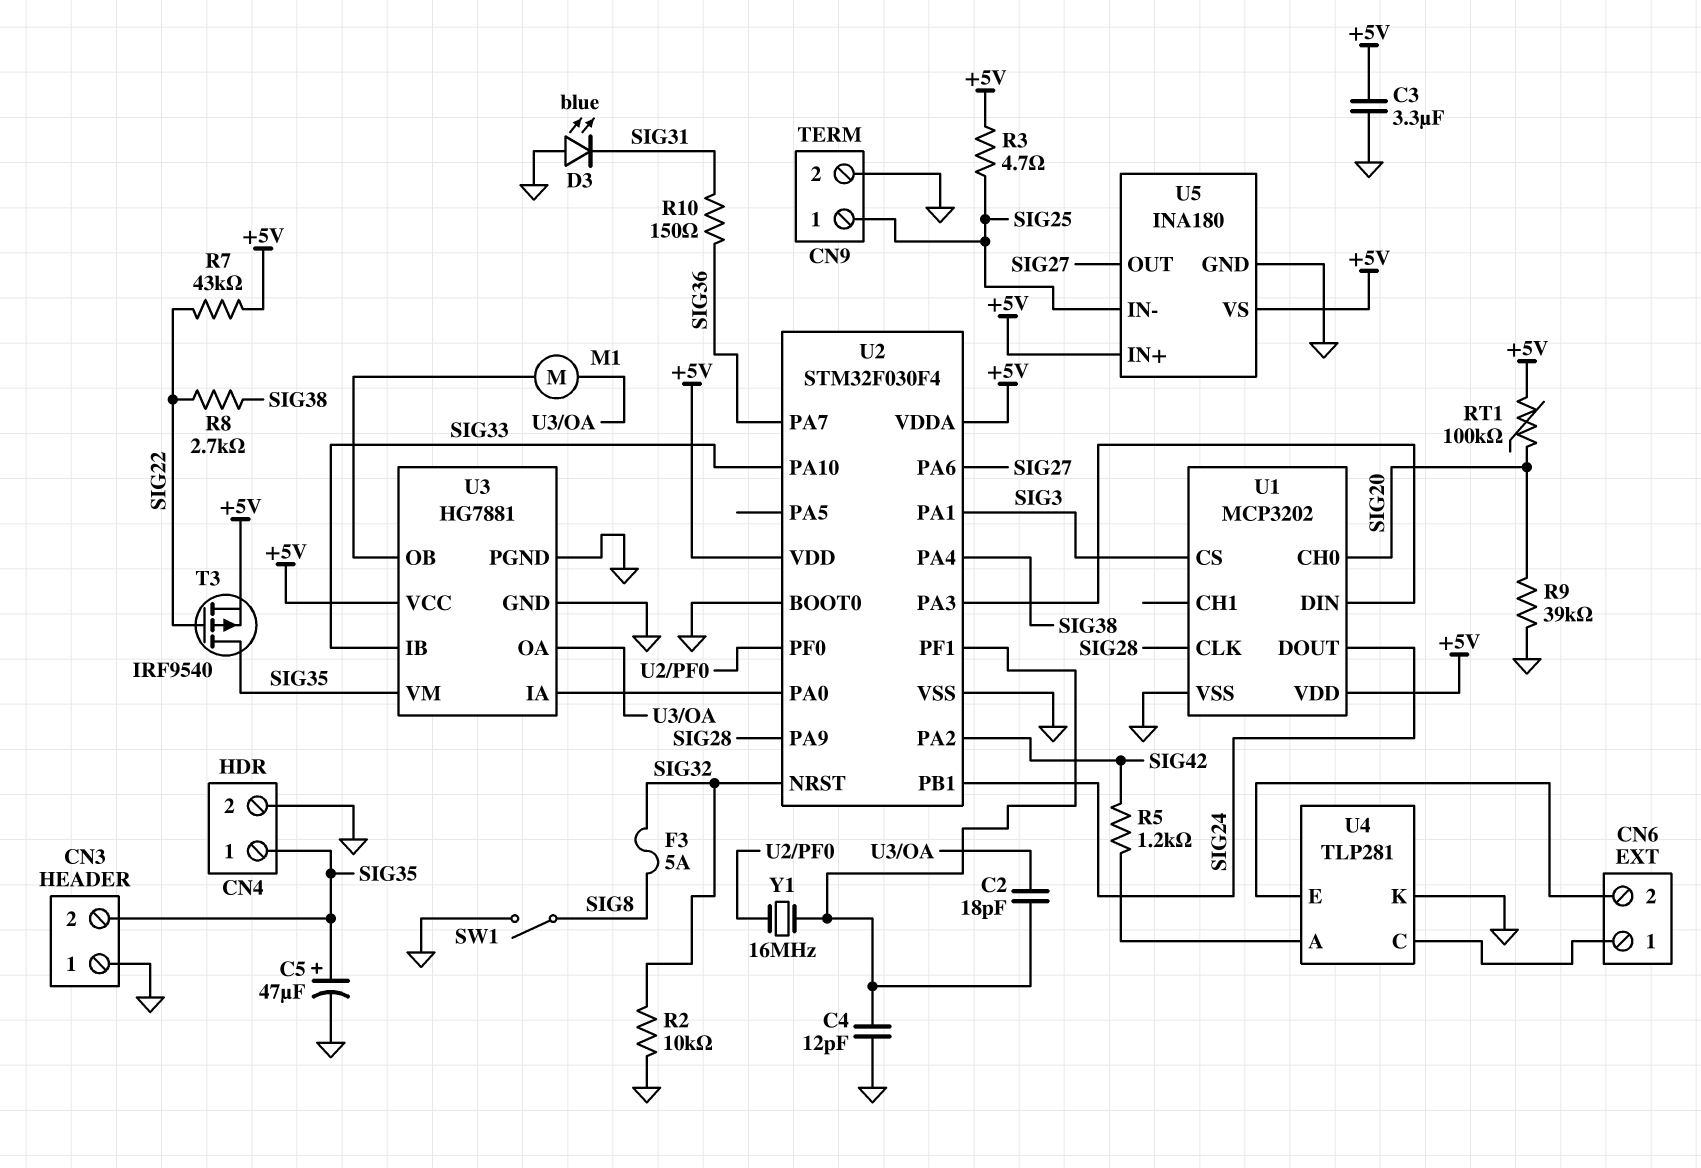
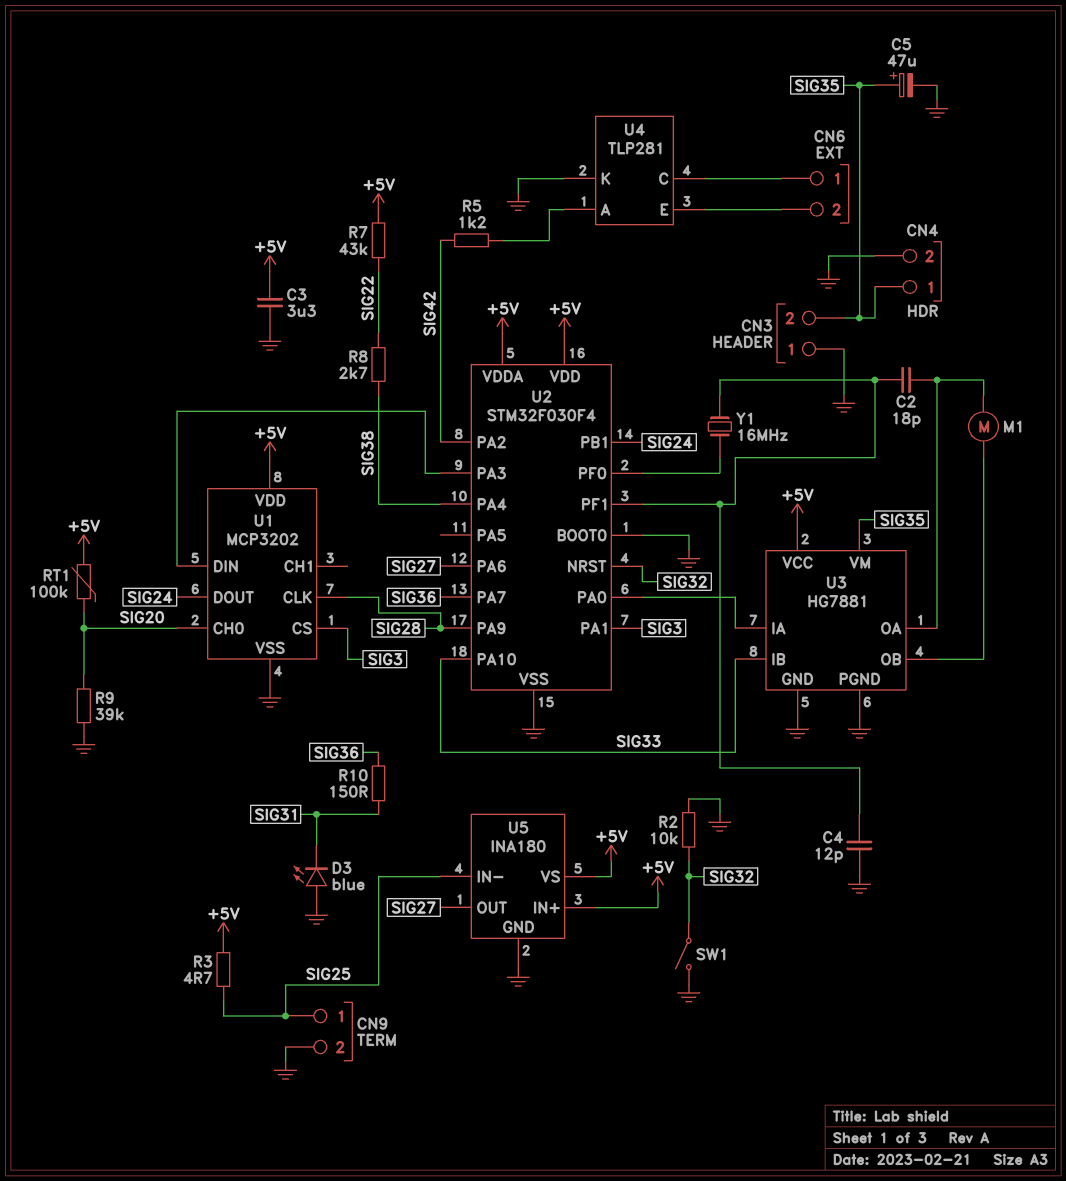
F3: 5A (SIG8, SIG32) -> none
SW1: switch (GND, SIG8) -> switch (GND, SIG32)
T3: PMOS IRF9540 (G SIG22, D SIG35, S +5V) -> none

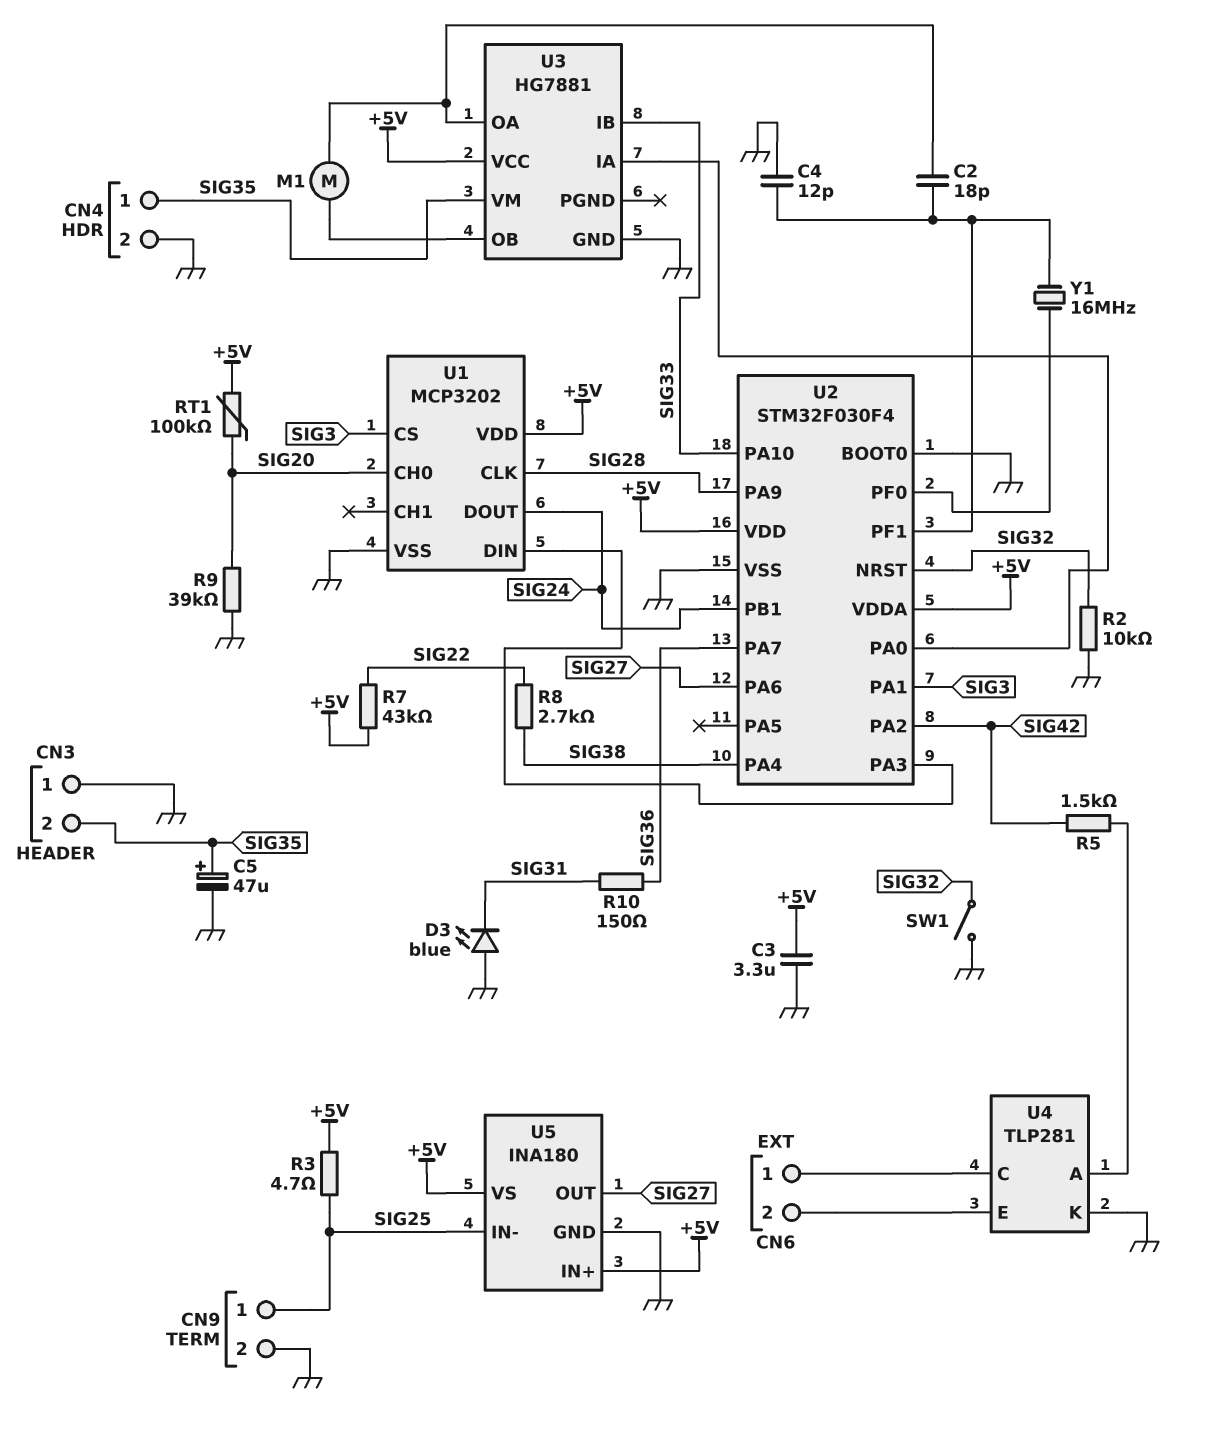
R5: 1.2k (SIG42, U4/A) -> 1.5k (SIG42, U4/A)
U3 pin PGND: GND -> none

